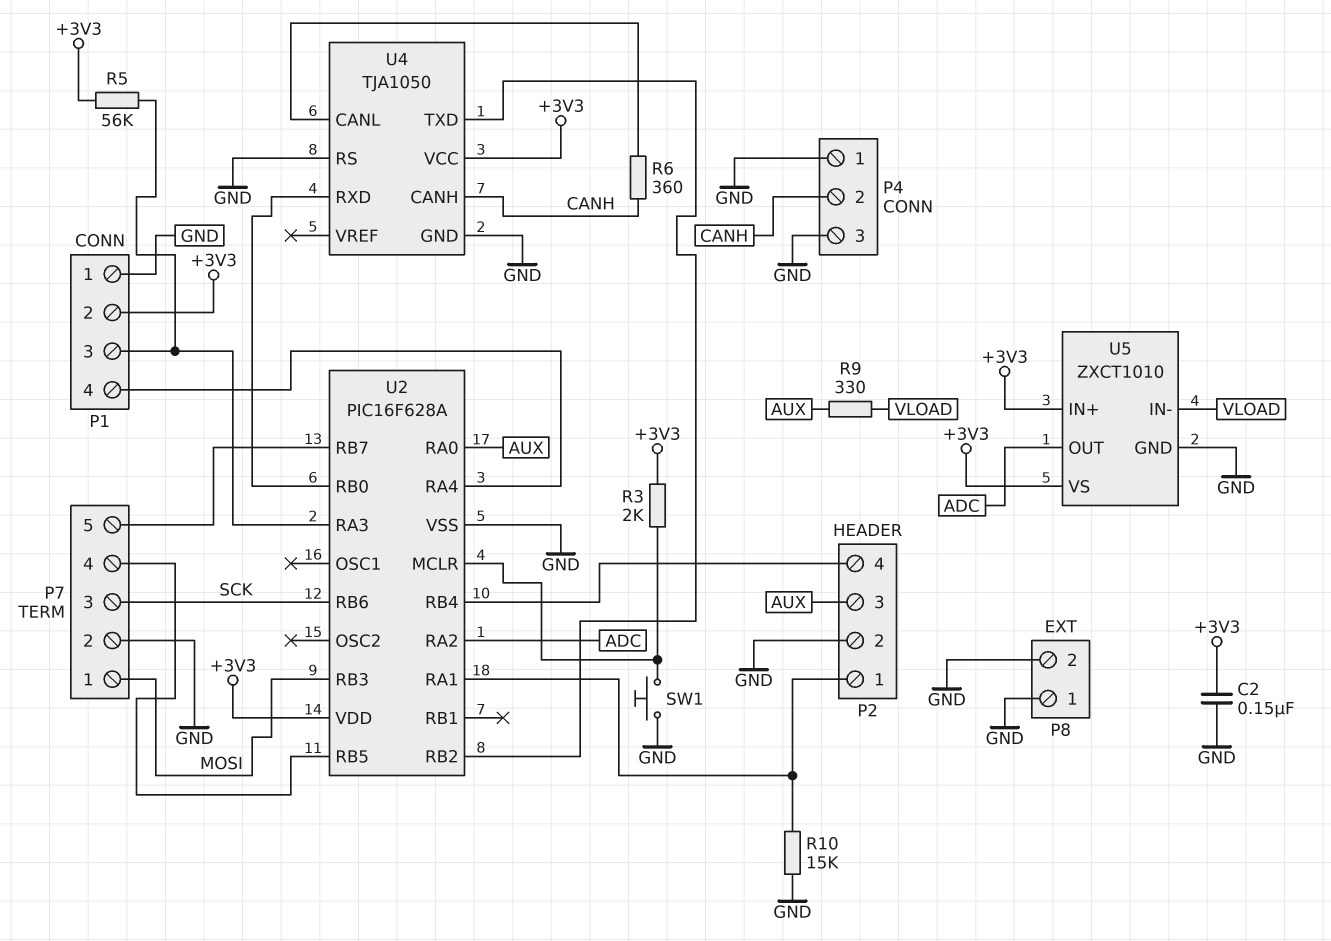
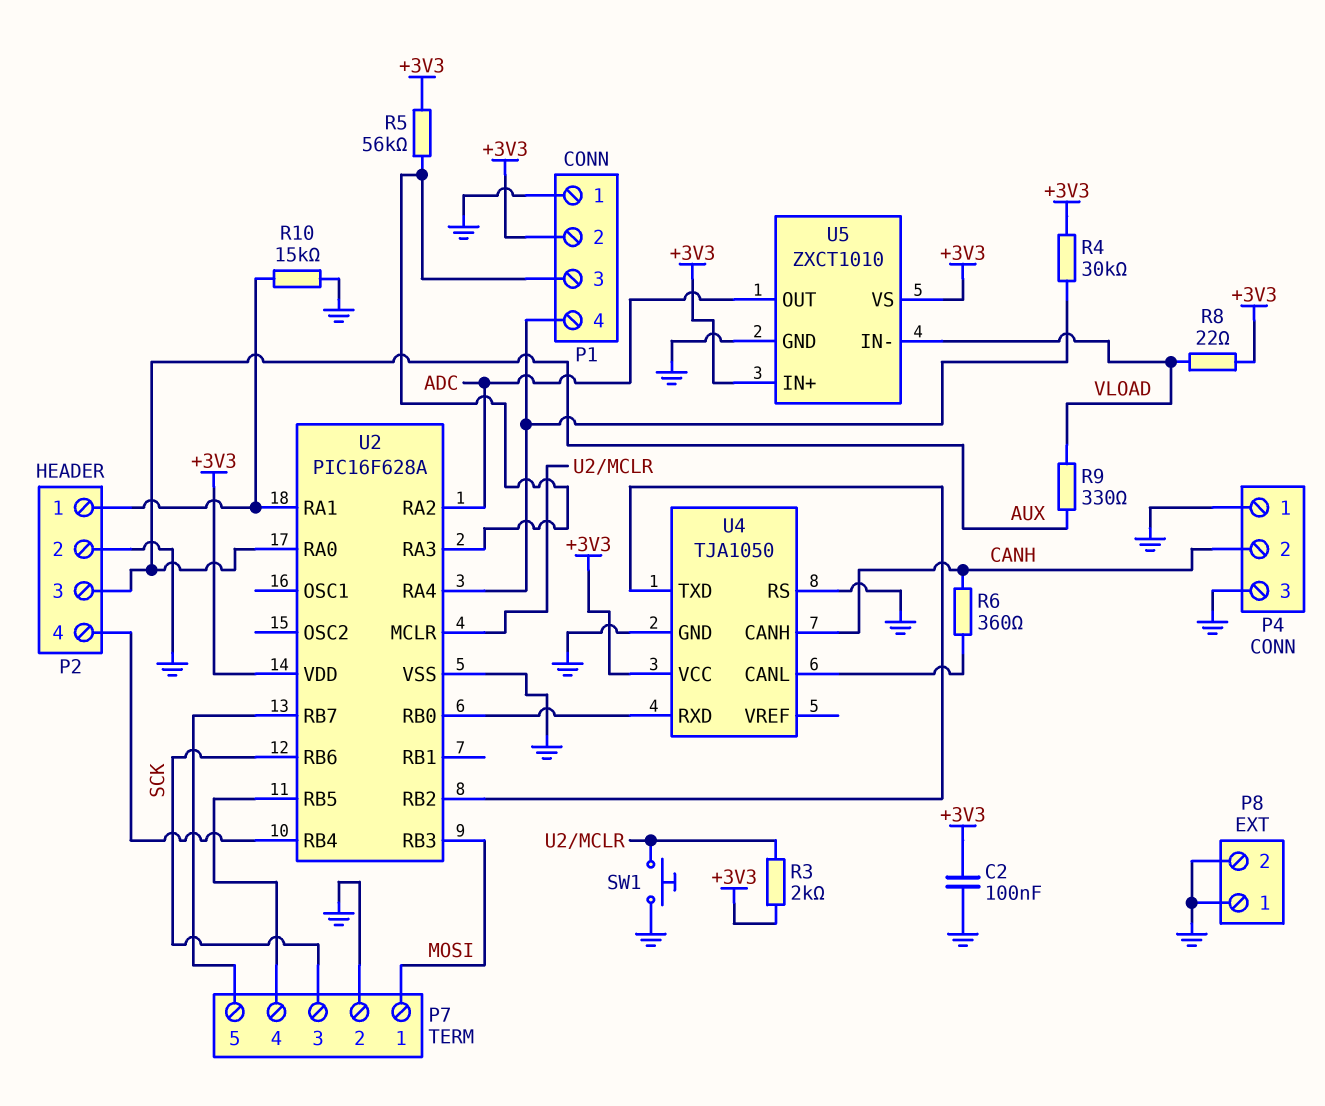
C2: 150nF (+3V3, GND) -> 100nF (+3V3, GND)
R4: none -> 30k (+3V3, P1/4)
R8: none -> 22 (+3V3, VLOAD)

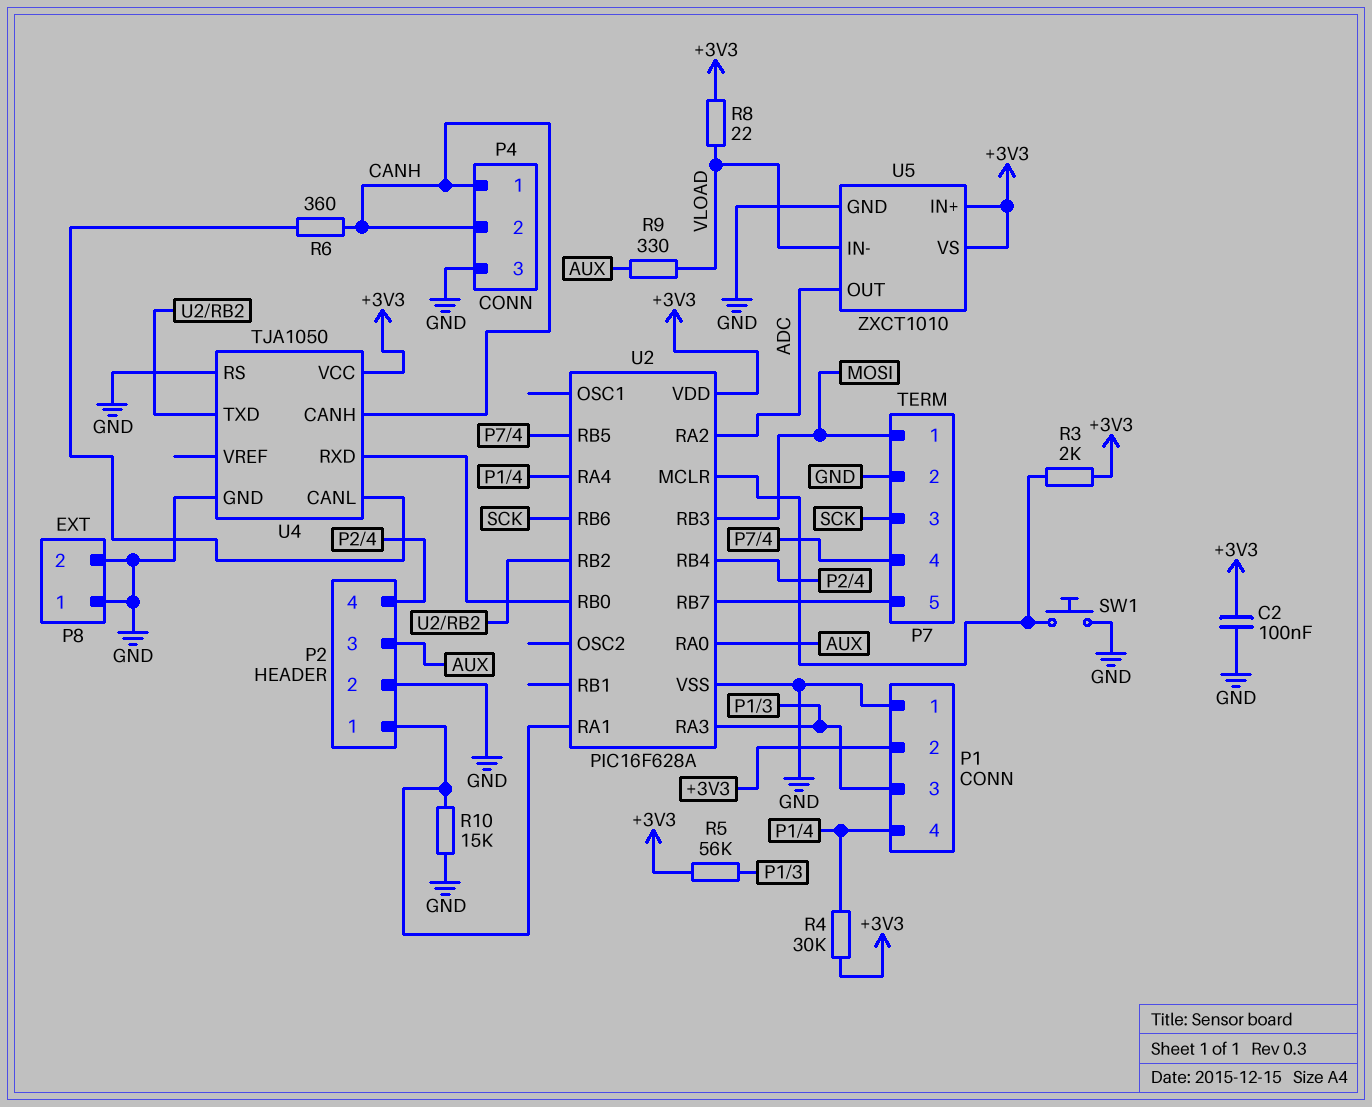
P4 pin 1: GND -> CANH

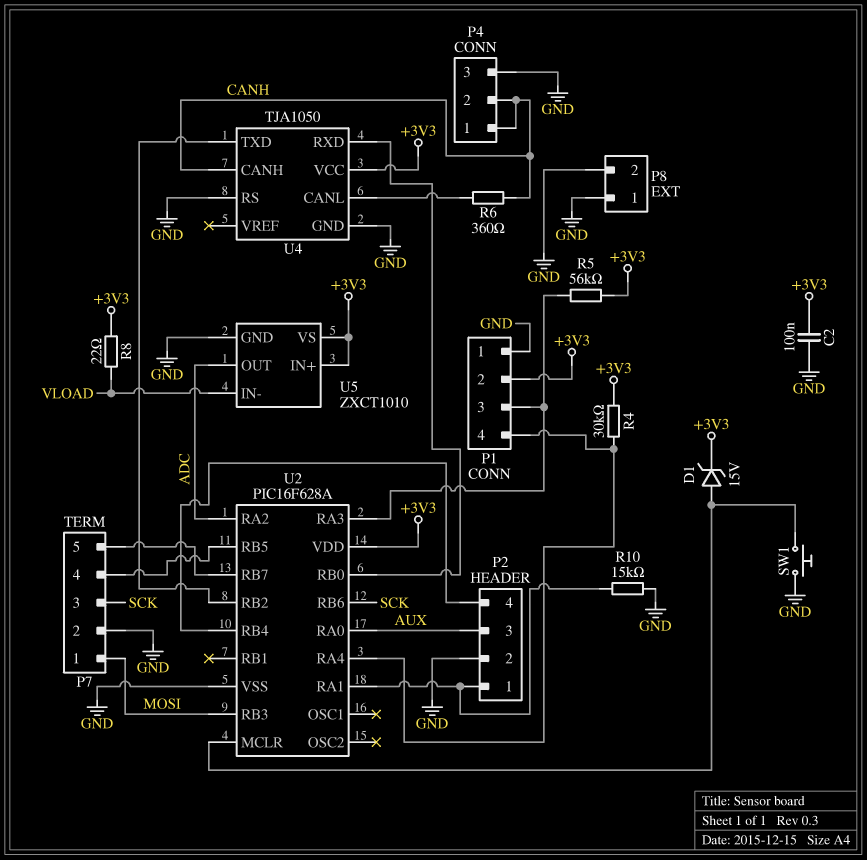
D1: none -> zener 15V (A U2/MCLR, K +3V3)
R3: 2k (+3V3, U2/MCLR) -> none
R9: 330 (AUX, VLOAD) -> none

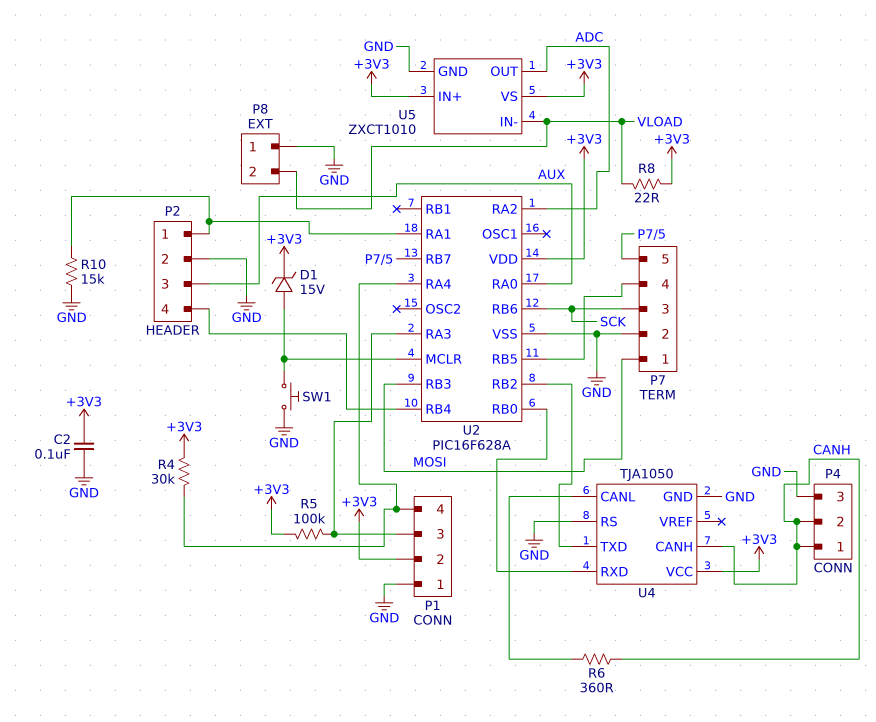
P8 pin 2: GND -> VLOAD
R5: 56k (+3V3, P1/3) -> 100k (+3V3, P1/3)

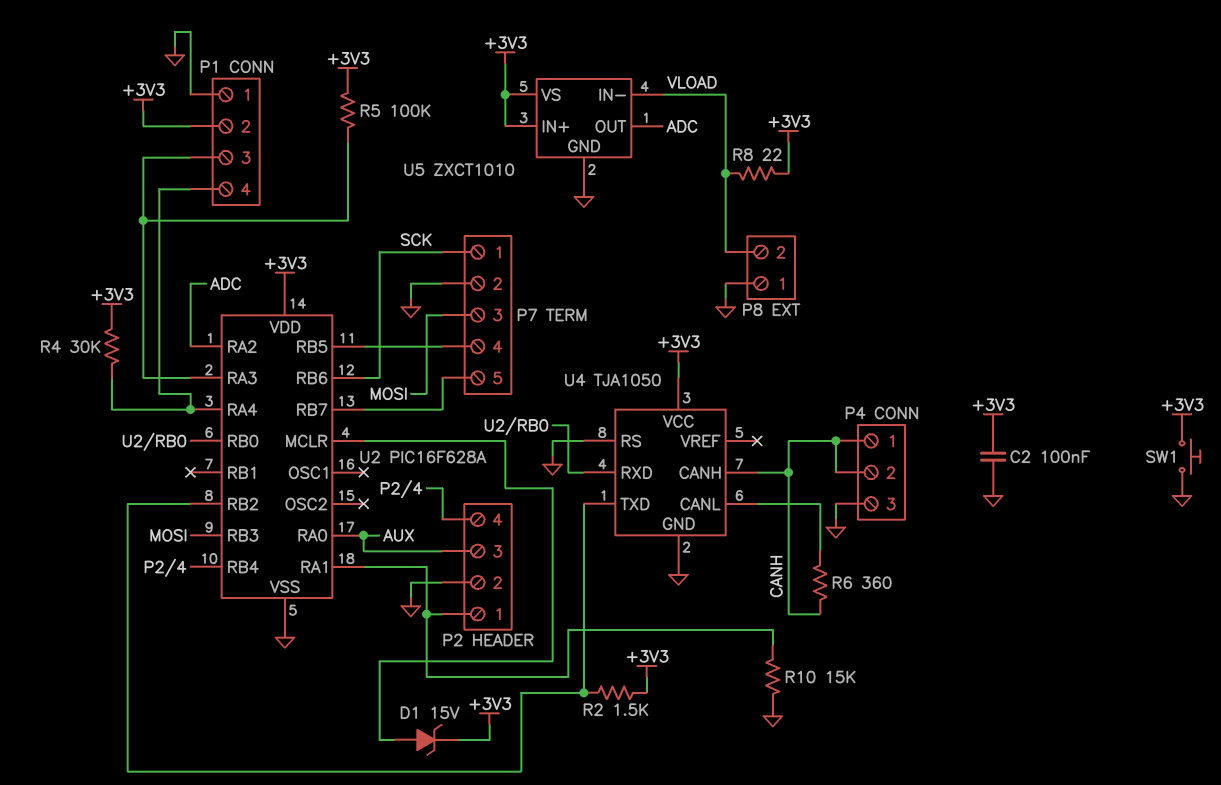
P7 pin 1: MOSI -> SCK
P7 pin 3: SCK -> MOSI
R2: none -> 1.5k (+3V3, U2/RB2)
SW1: button (GND, U2/MCLR) -> button (+3V3, GND)

